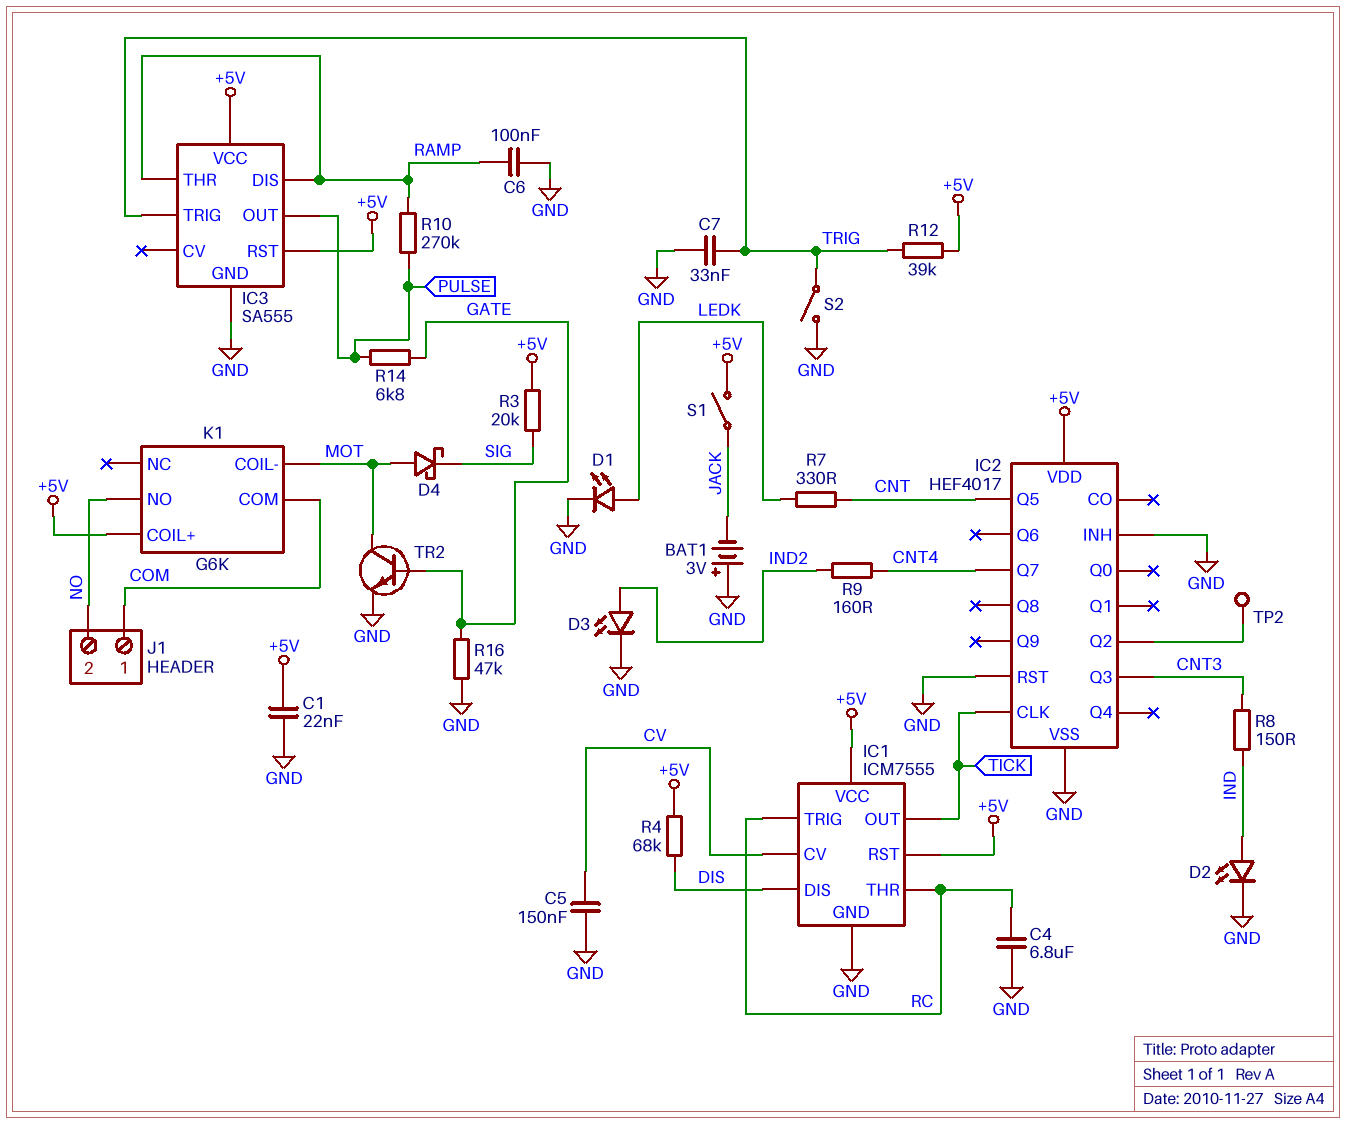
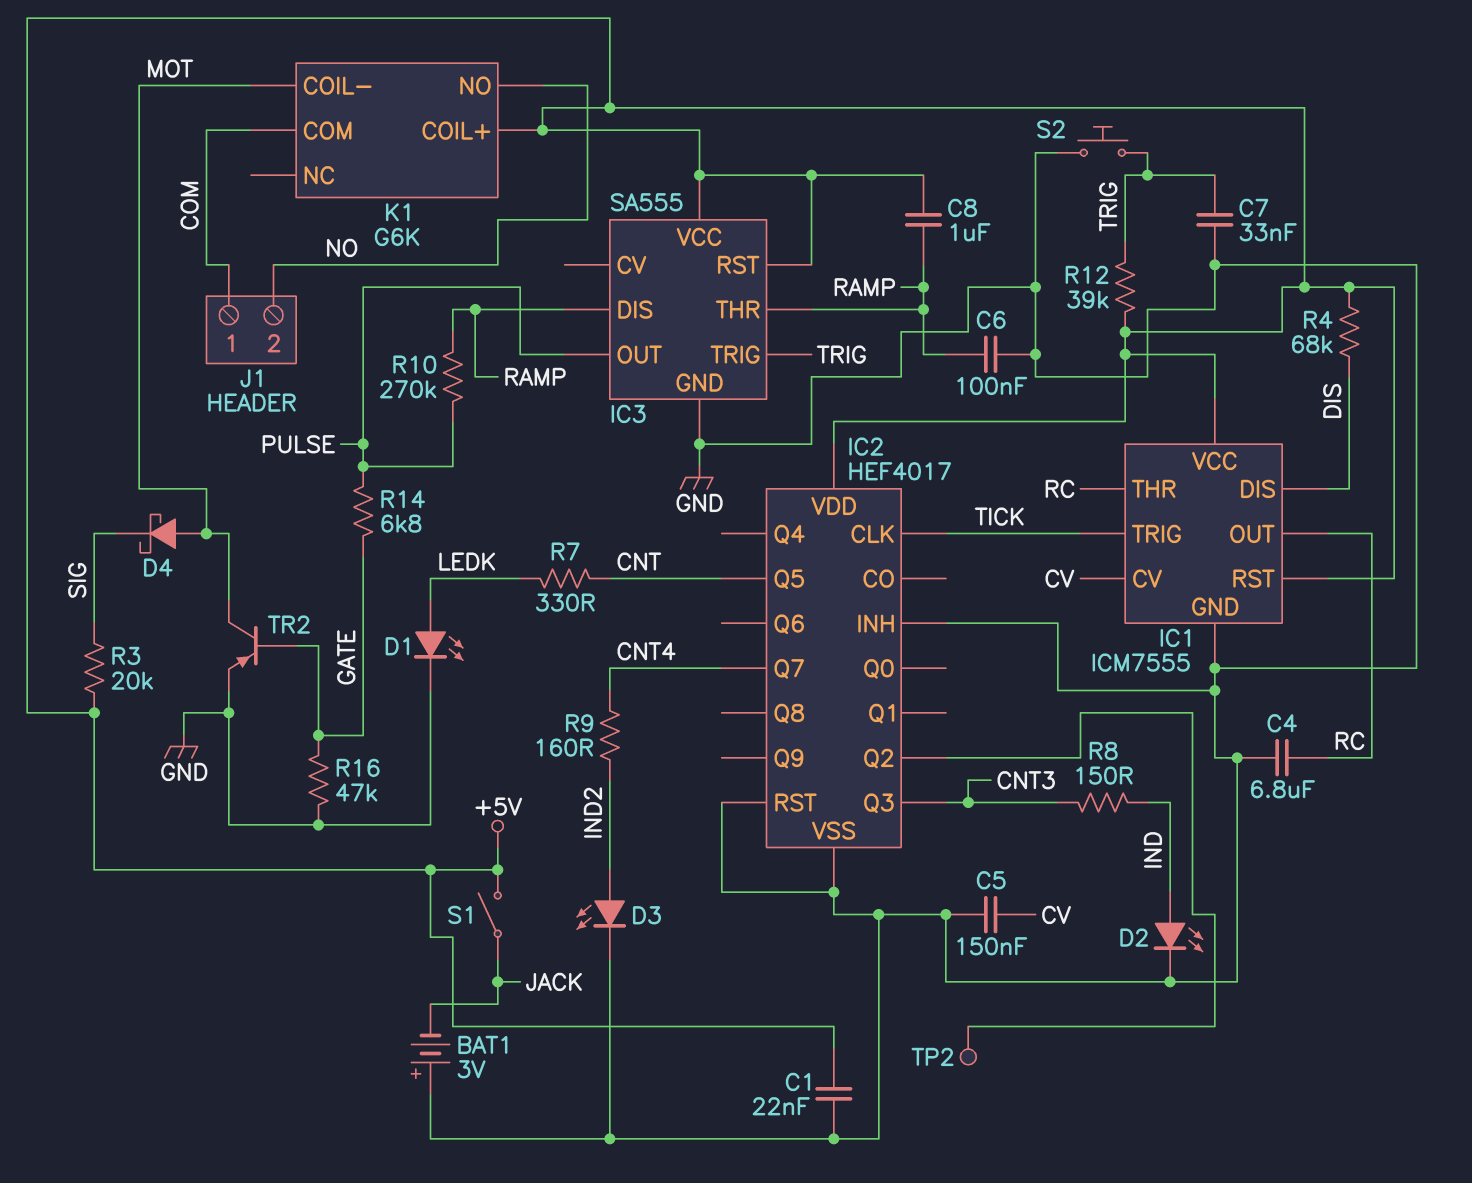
C8: none -> 1uF (+5V, RAMP)
IC1 pin OUT: TICK -> RC
IC1 pin TRIG: RC -> TICK
S2: switch (GND, TRIG) -> button (GND, TRIG)
TR2: NPN (B GATE, C MOT, E GND) -> PNP (B GATE, C MOT, E GND)

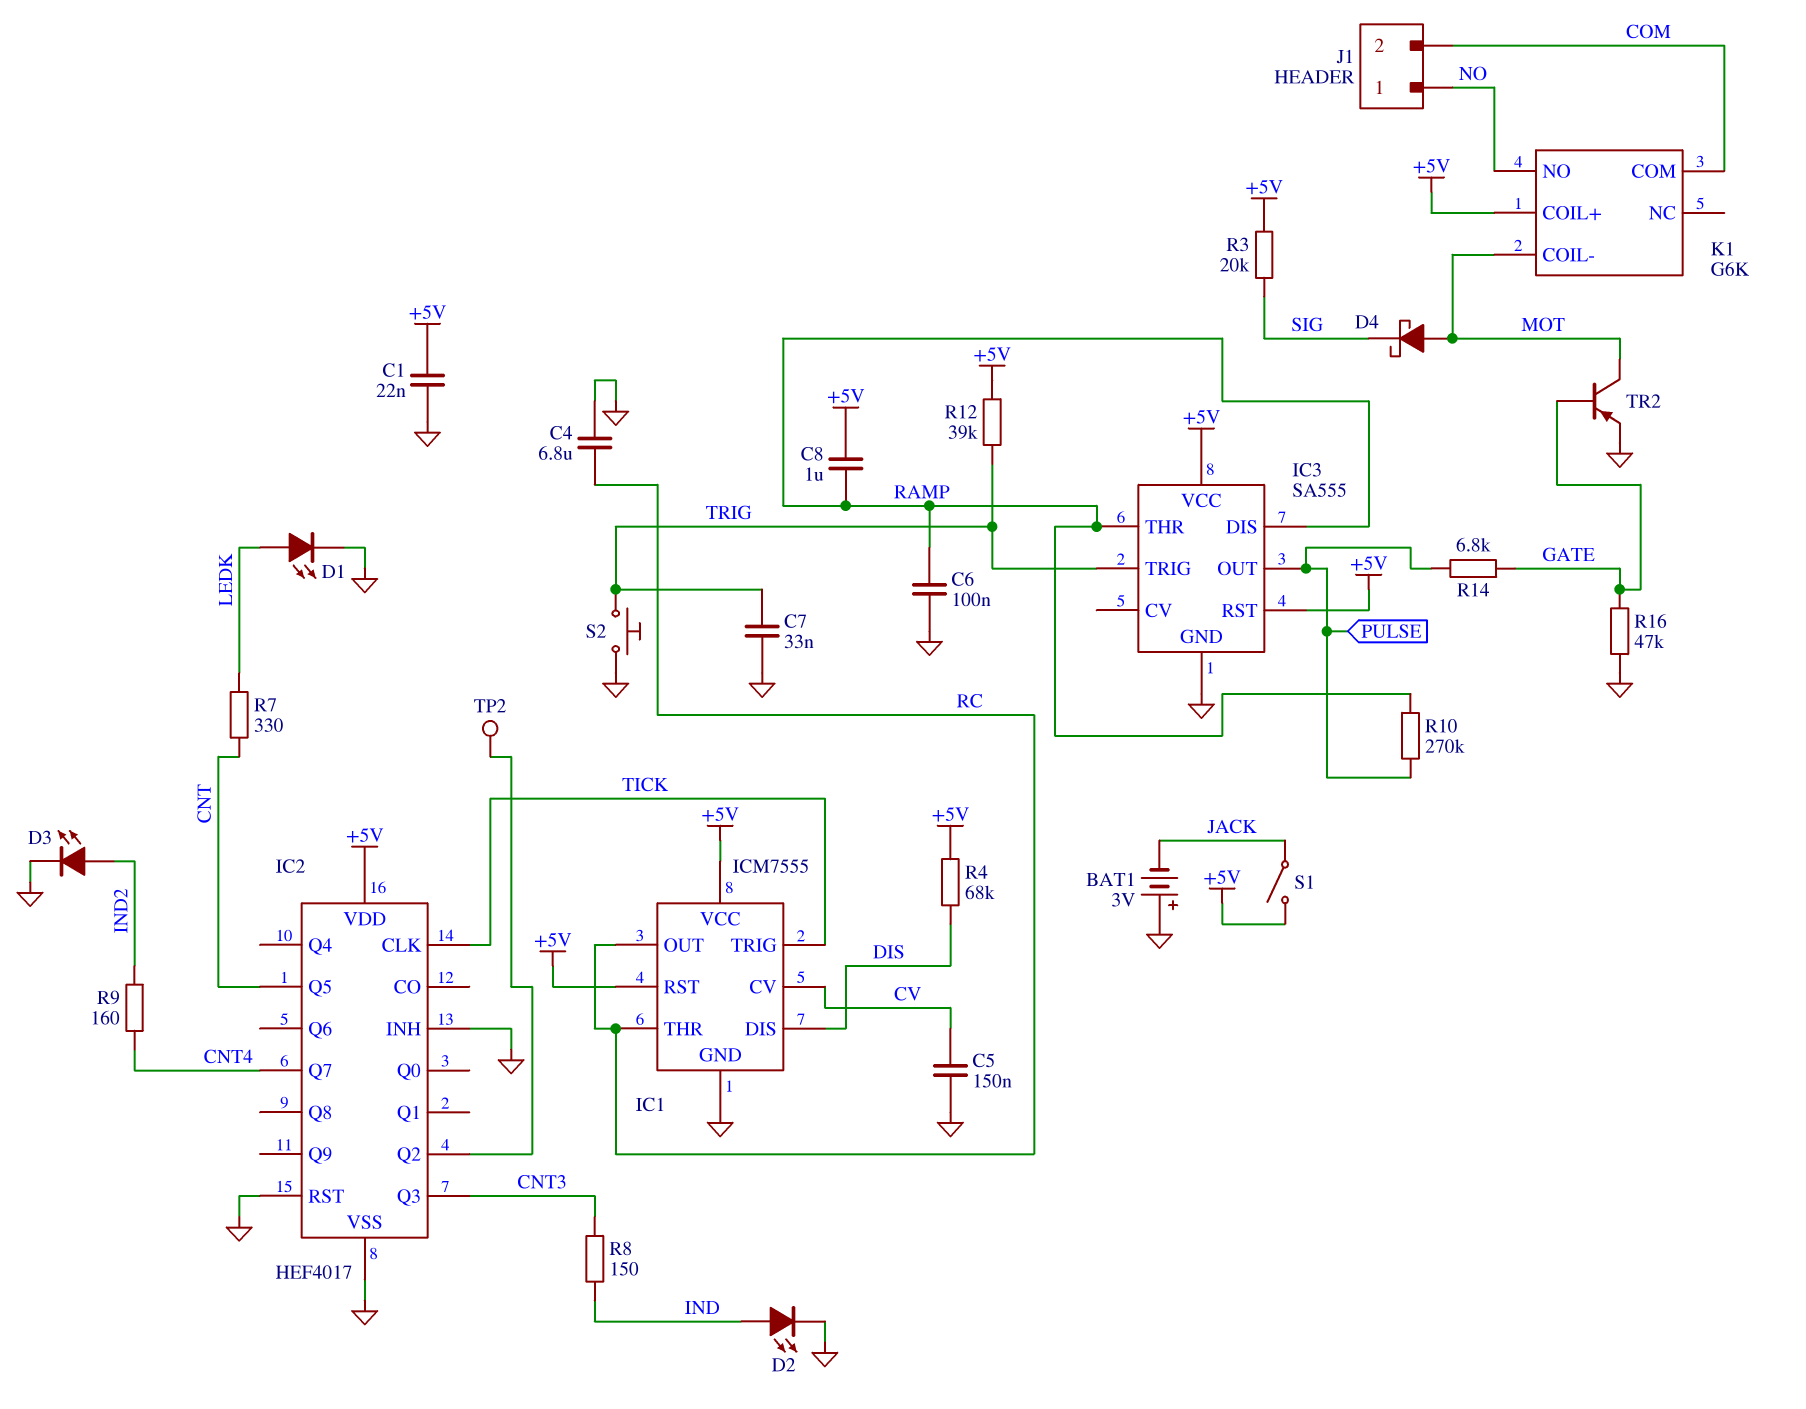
J1 pin 1: COM -> NO
J1 pin 2: NO -> COM

